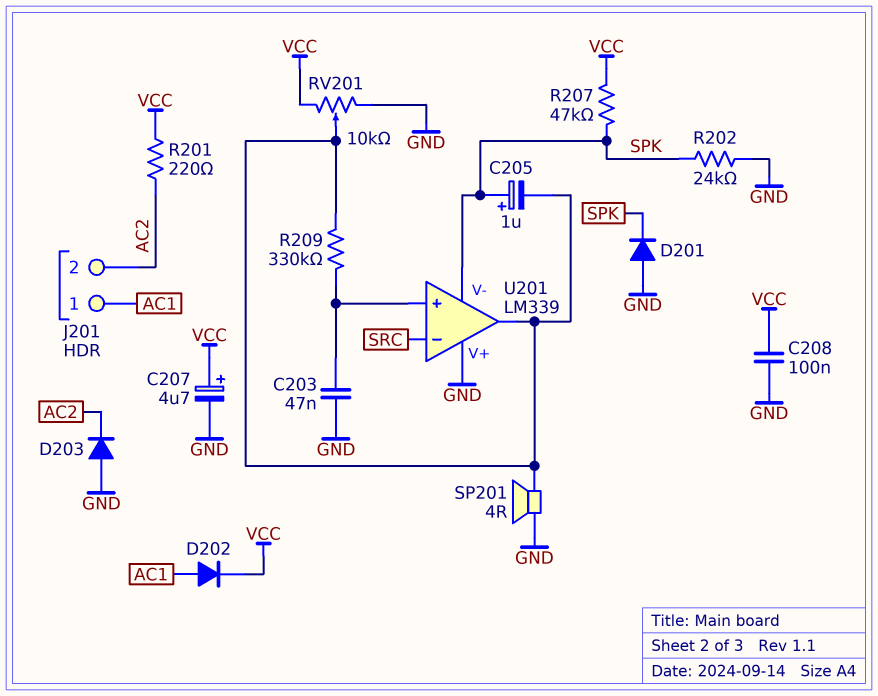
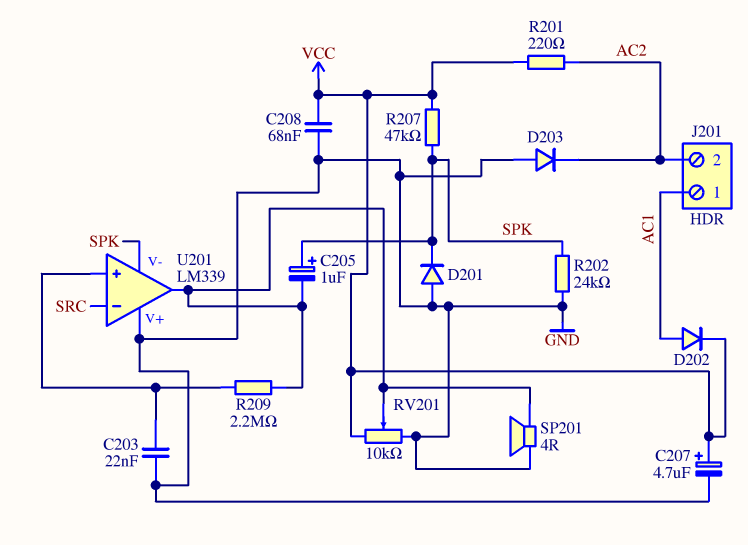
C203: 47nF (GND, U201/in+) -> 22nF (GND, U201/in+)
C208: 100nF (GND, VCC) -> 68nF (GND, VCC)
R209: 330k (U201/in+, U201/out) -> 2.2M (U201/in+, U201/out)

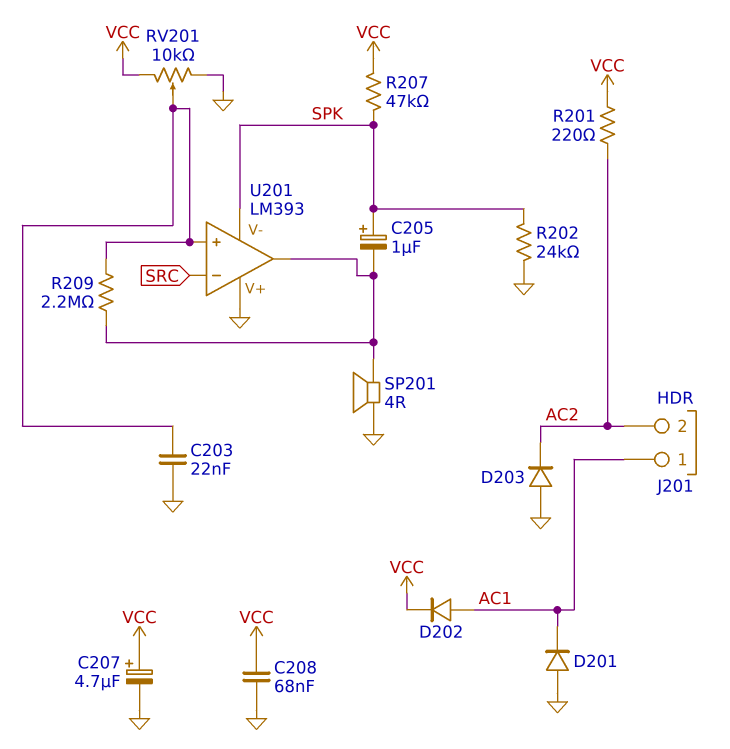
D201: diode (A GND, K SPK) -> diode (A GND, K AC1)
RV201: 10k (GND, VCC, wiper U201/out) -> 10k (GND, VCC, wiper U201/in+)
U201: LM339 -> LM393

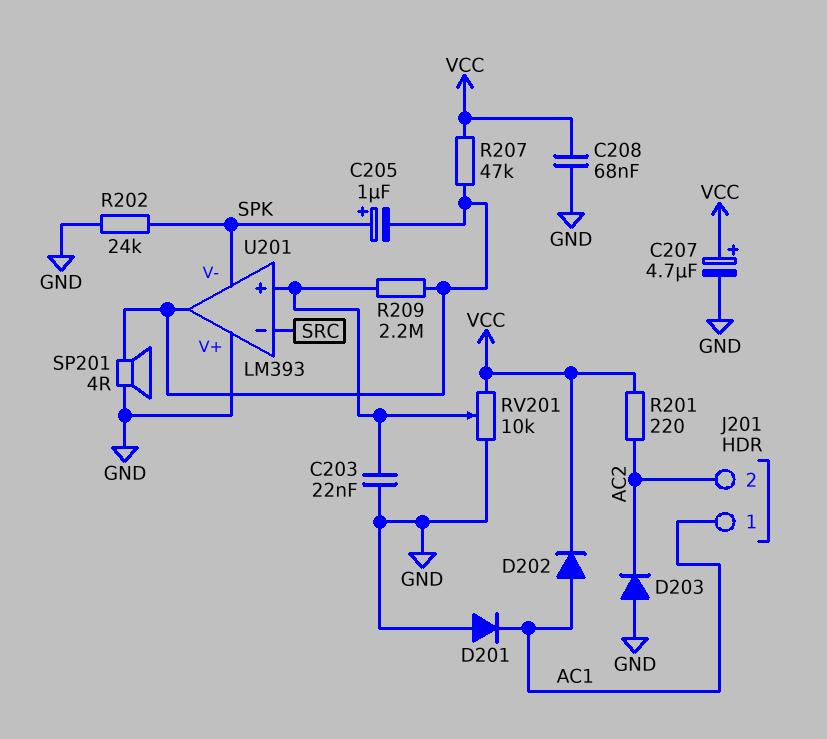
R207: 47k (SPK, VCC) -> 47k (U201/out, VCC)

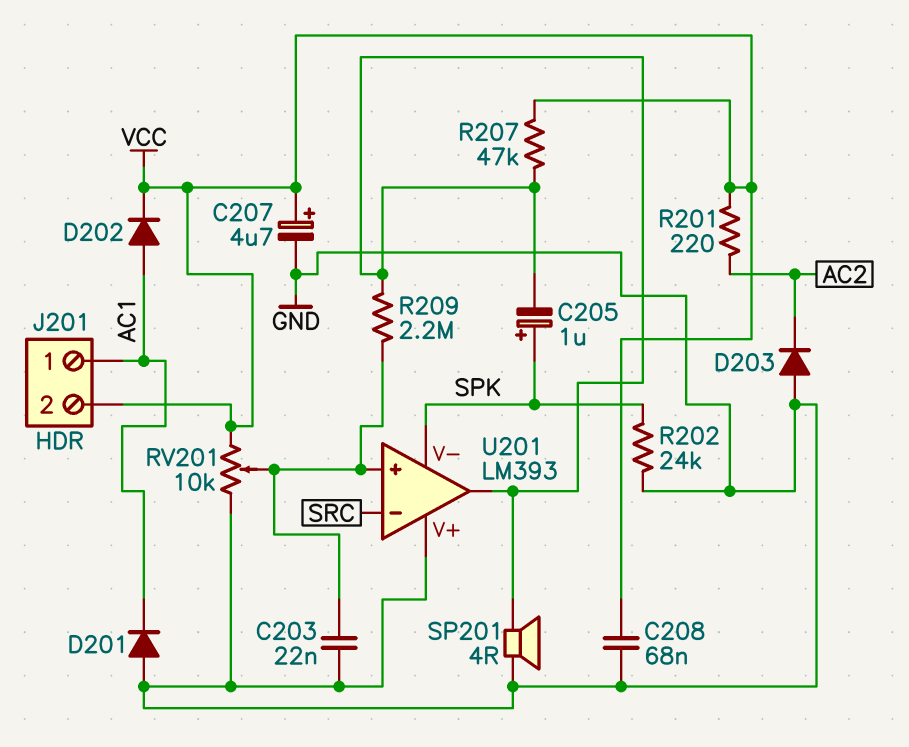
J201 pin 2: AC2 -> VCC

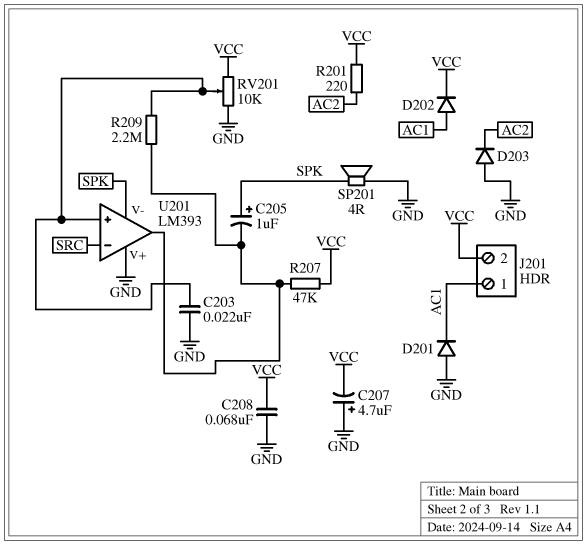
C207: 4.7uF (plus VCC, minus GND) -> 4.7uF (plus GND, minus VCC)
R202: 24k (GND, SPK) -> none
SP201: speaker 4R (GND, U201/out) -> speaker 4R (GND, SPK)

